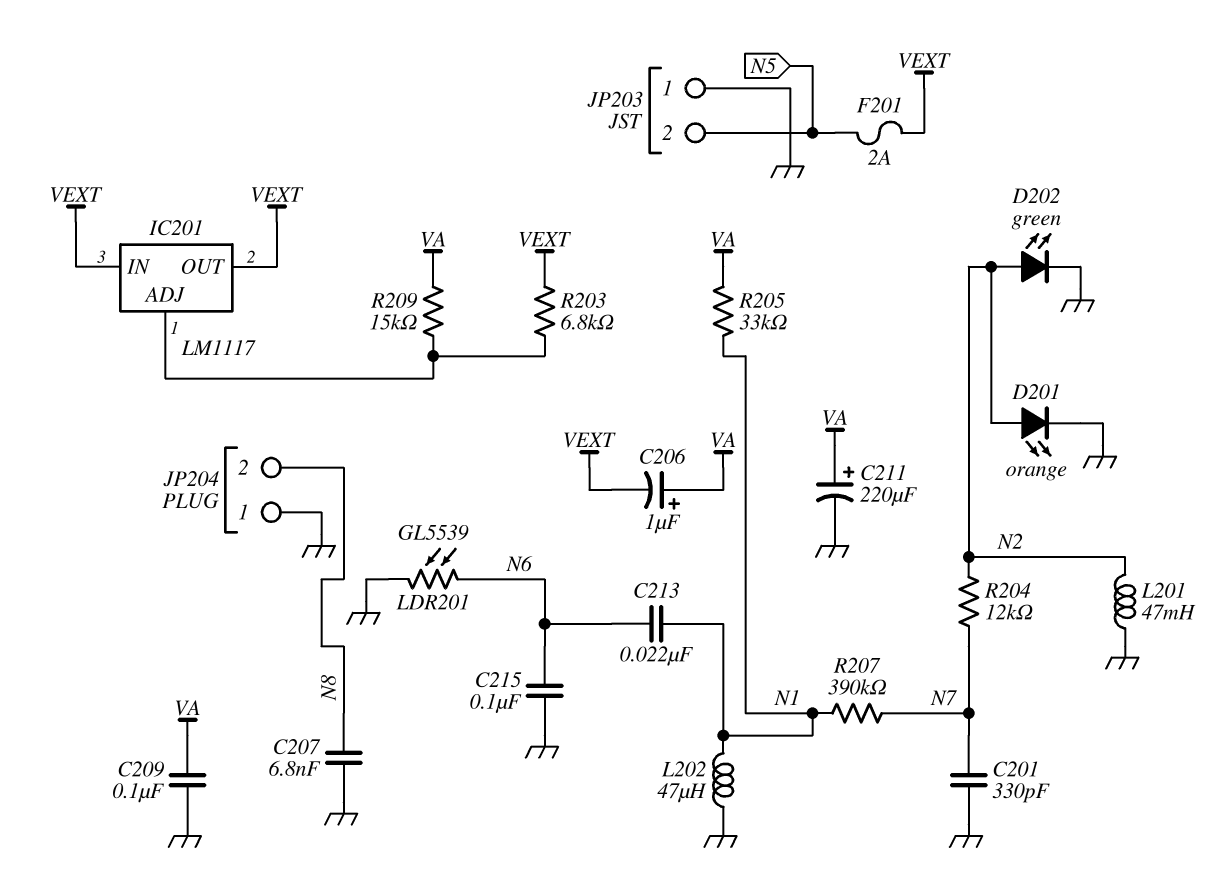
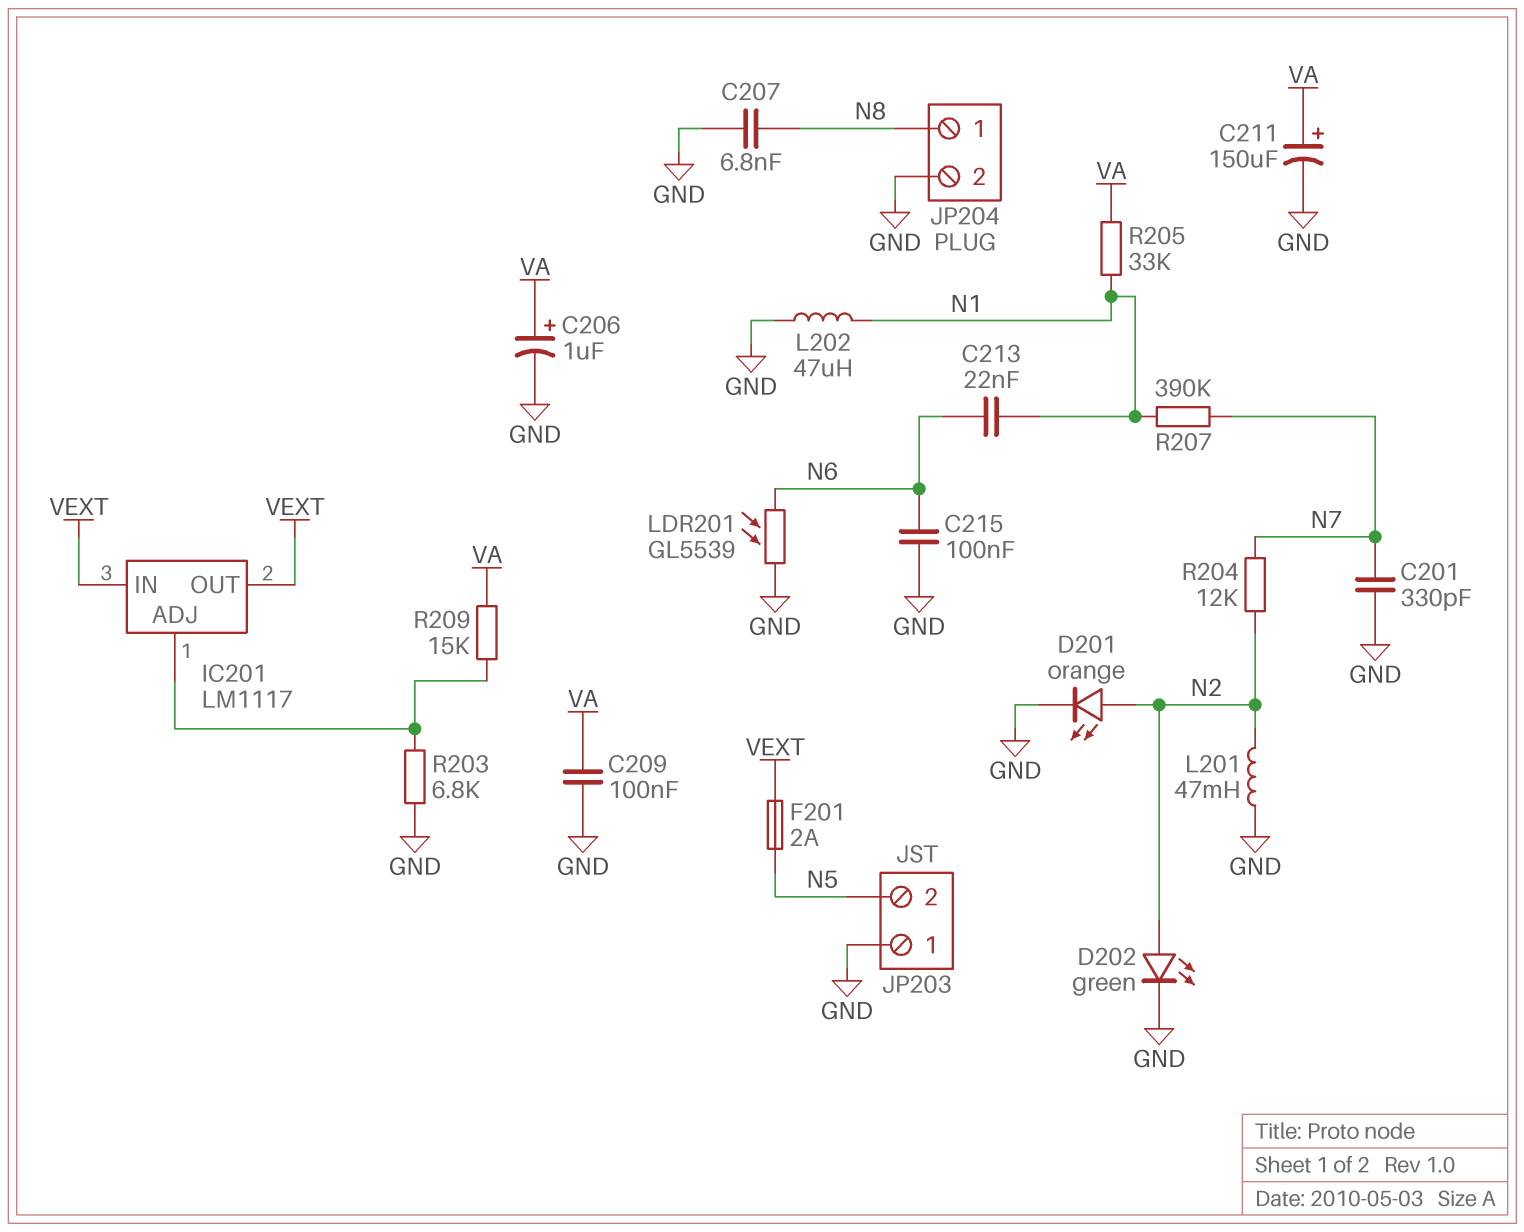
C206: 1uF (plus VA, minus VEXT) -> 1uF (plus VA, minus GND)
C211: 220uF (plus VA, minus GND) -> 150uF (plus VA, minus GND)
JP204 pin 1: GND -> N8
JP204 pin 2: N8 -> GND
R203: 6.8k (IC201/ADJ, VEXT) -> 6.8k (GND, IC201/ADJ)

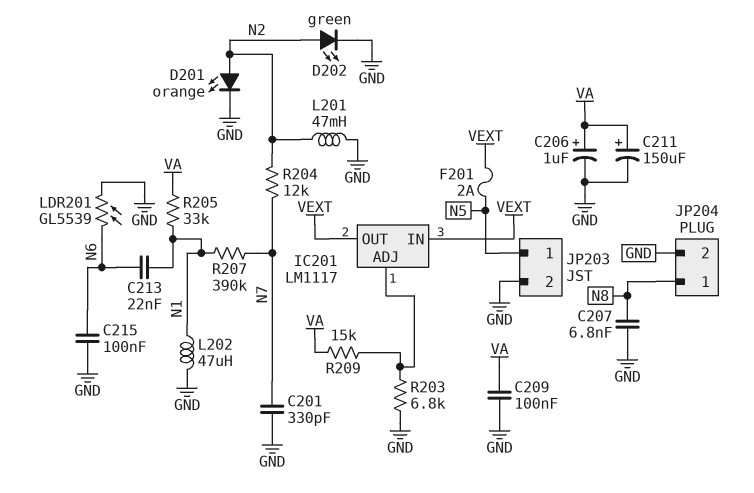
JP203 pin 1: GND -> N5
JP203 pin 2: N5 -> GND

